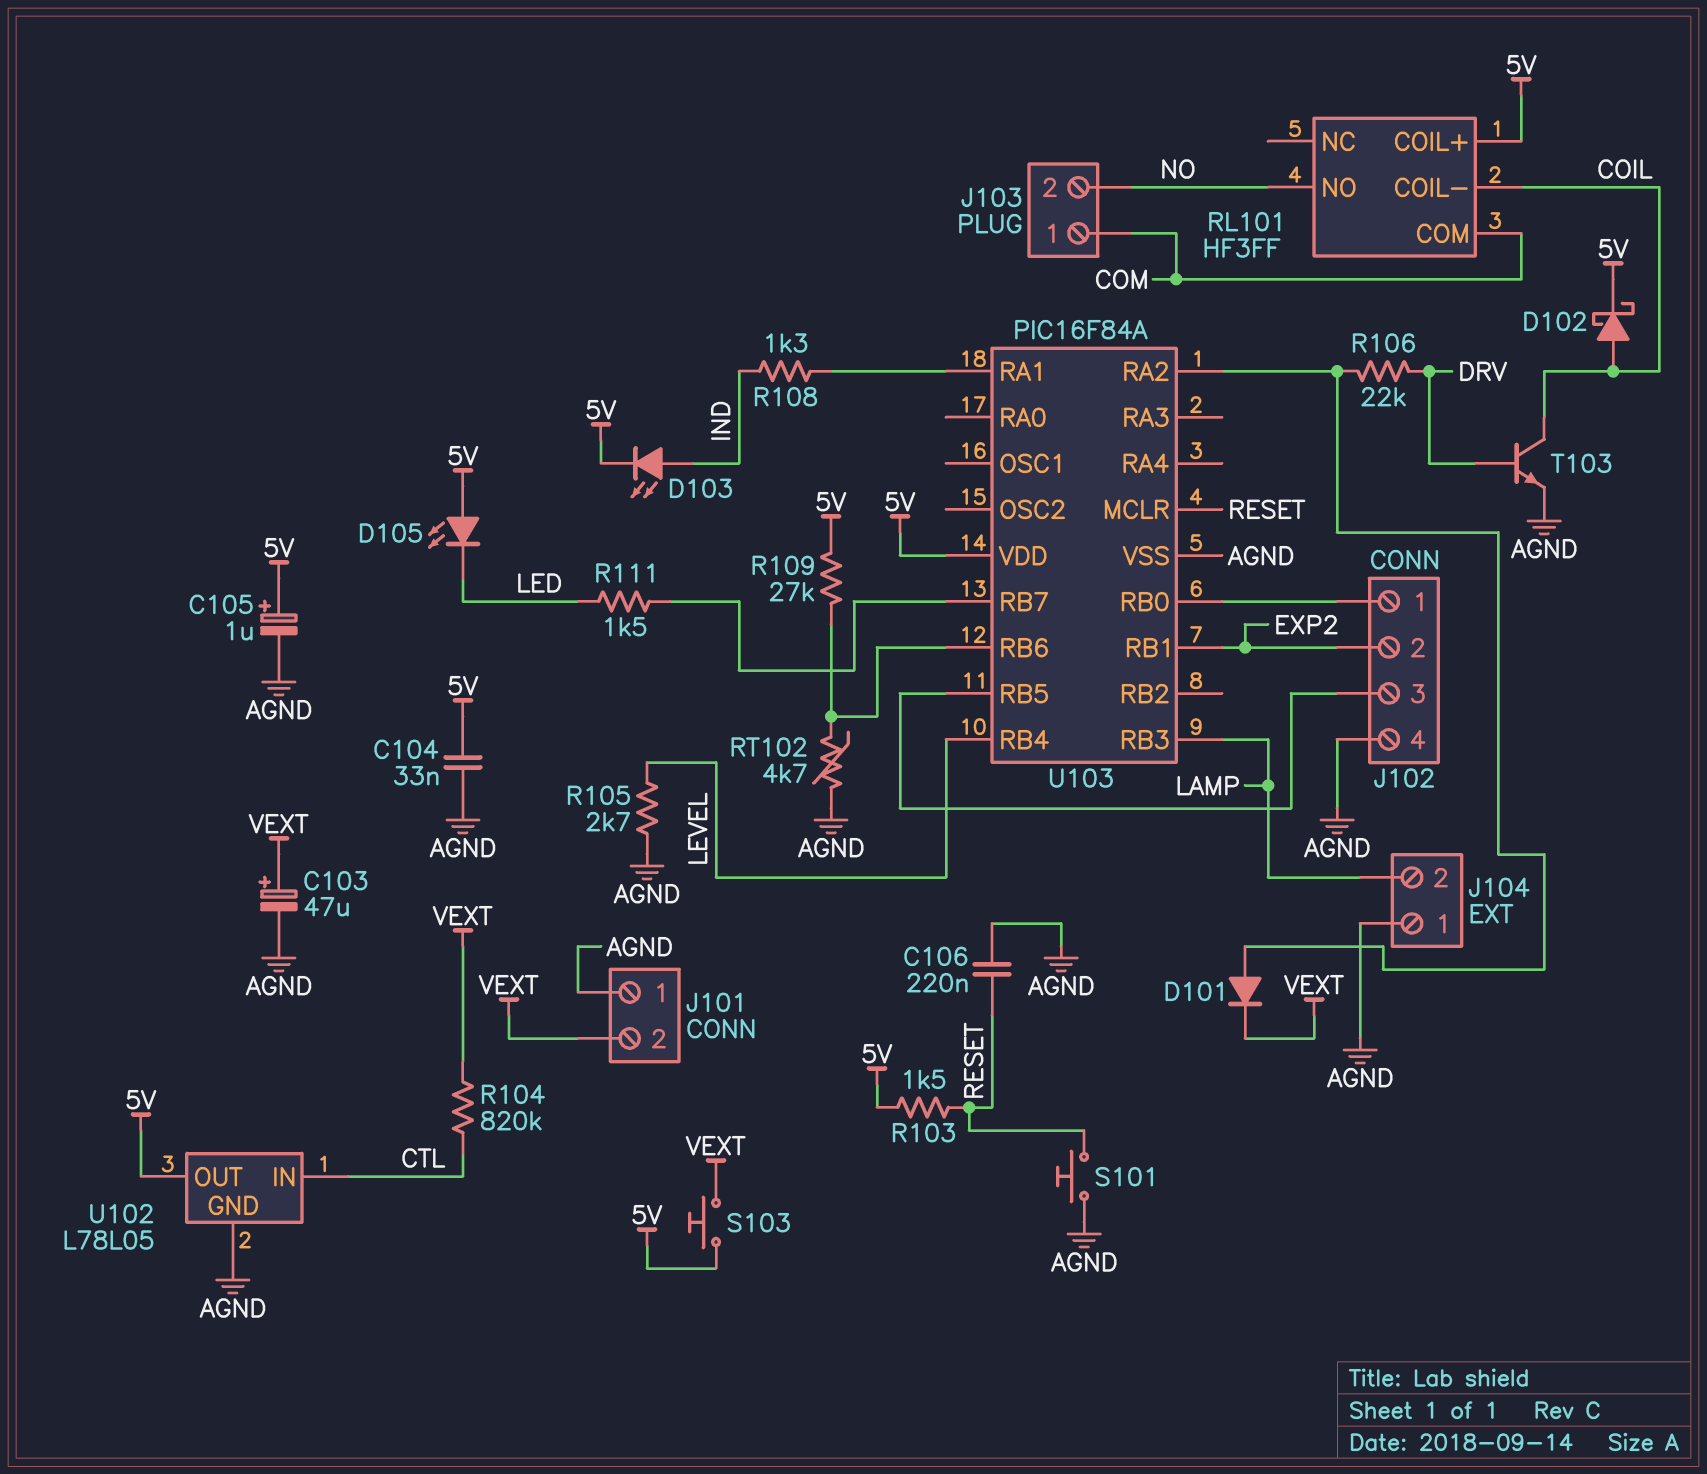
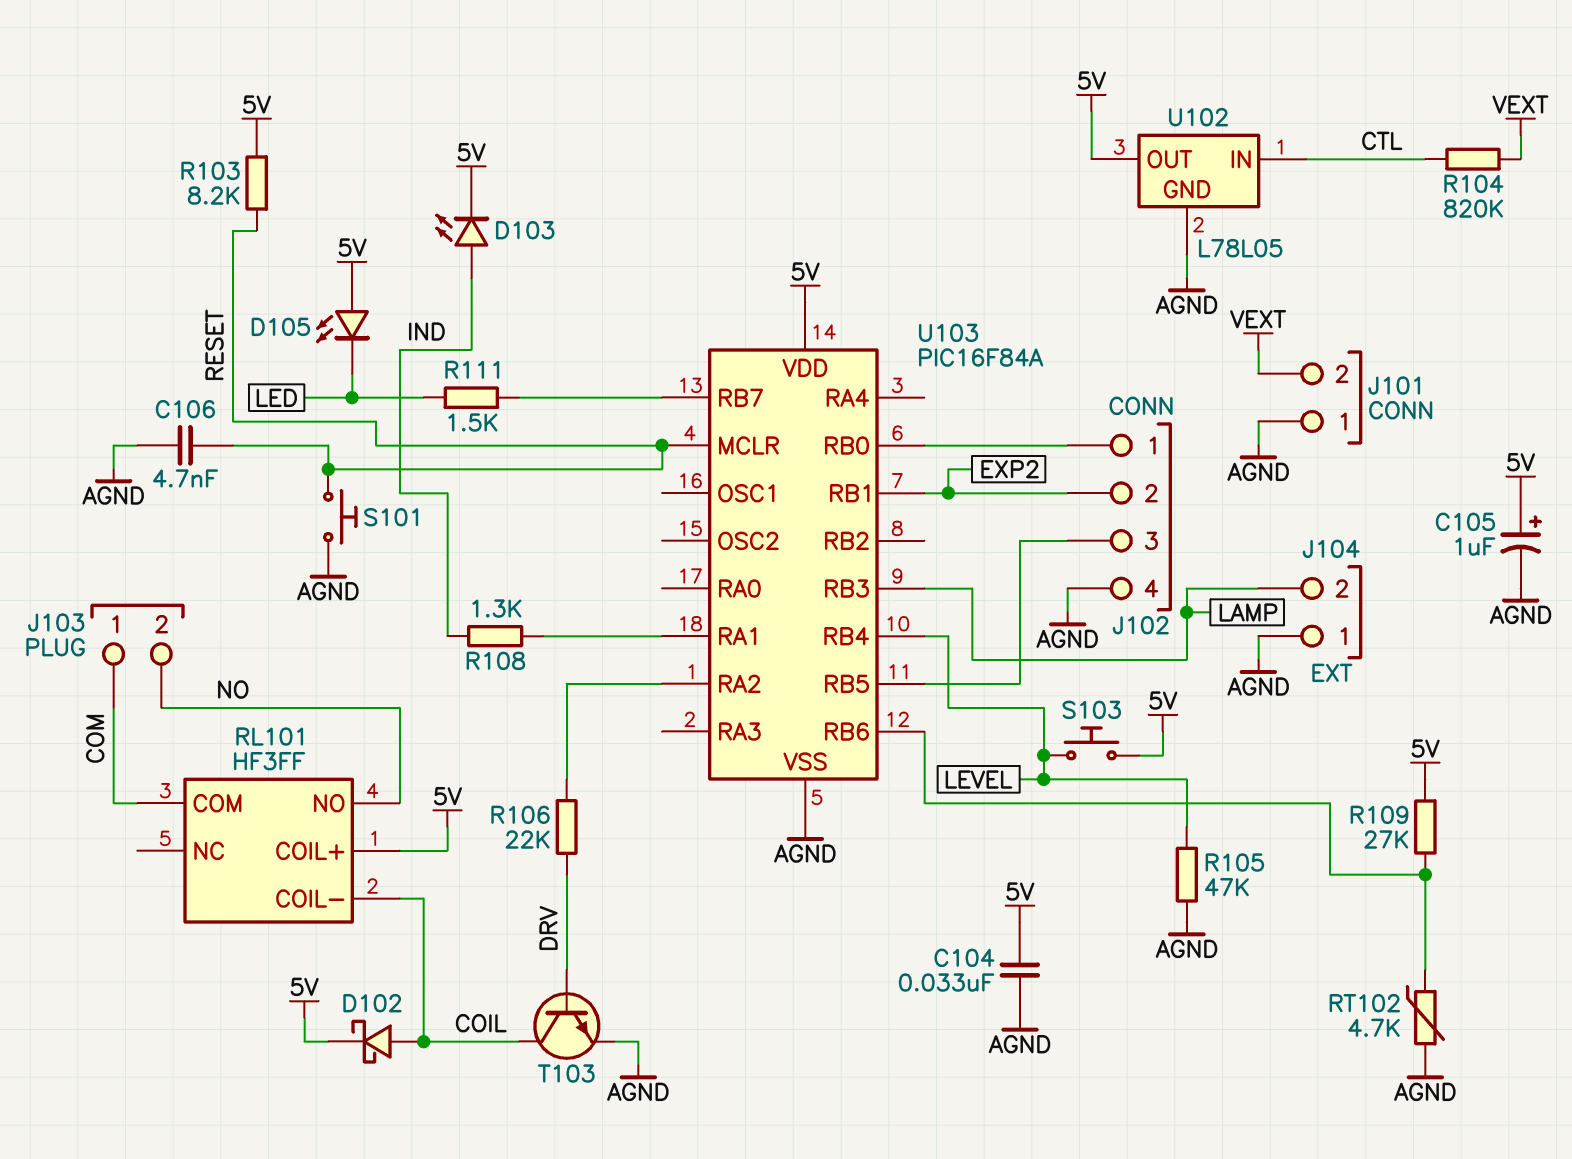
C103: 47uF (plus VEXT, minus AGND) -> none
C106: 220nF (AGND, RESET) -> 4.7nF (AGND, RESET)
D101: diode (A U103/RA2, K VEXT) -> none
R103: 1.5k (5V, RESET) -> 8.2k (5V, RESET)
R105: 2.7k (AGND, LEVEL) -> 47k (AGND, LEVEL)
S103: button (5V, VEXT) -> button (5V, LEVEL)

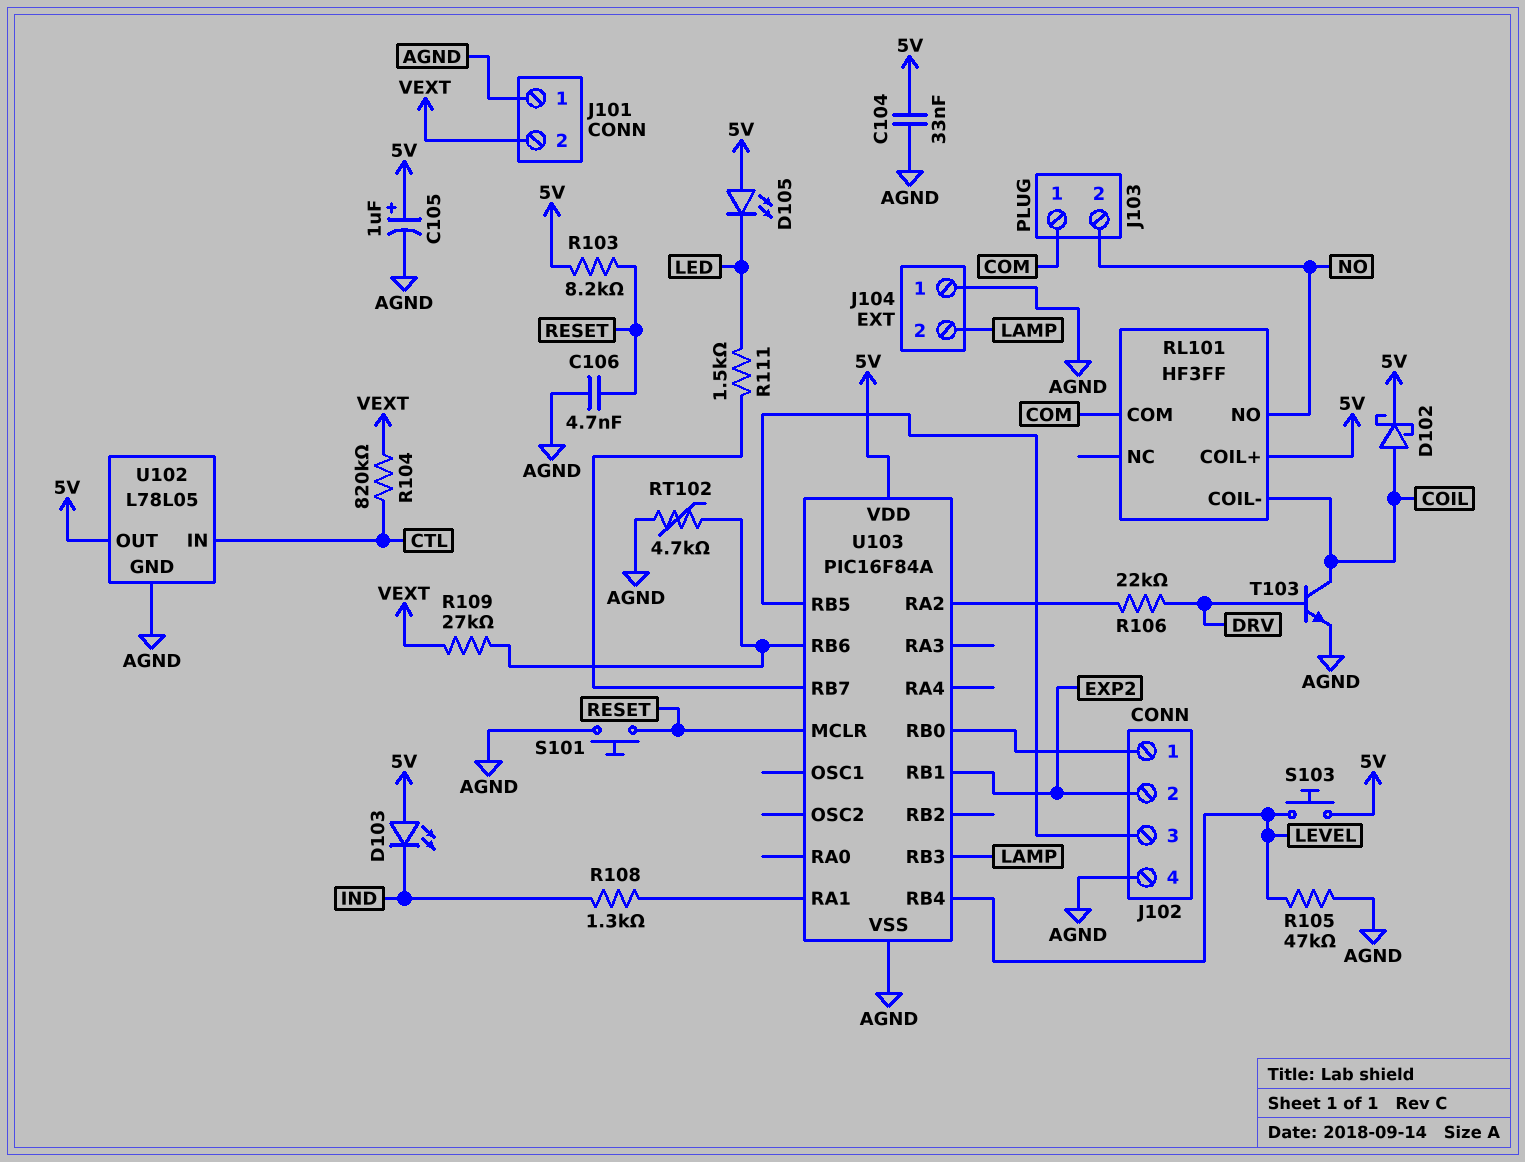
D103: LED (A IND, K 5V) -> LED (A 5V, K IND)
R109: 27k (5V, U103/RB6) -> 27k (U103/RB6, VEXT)

